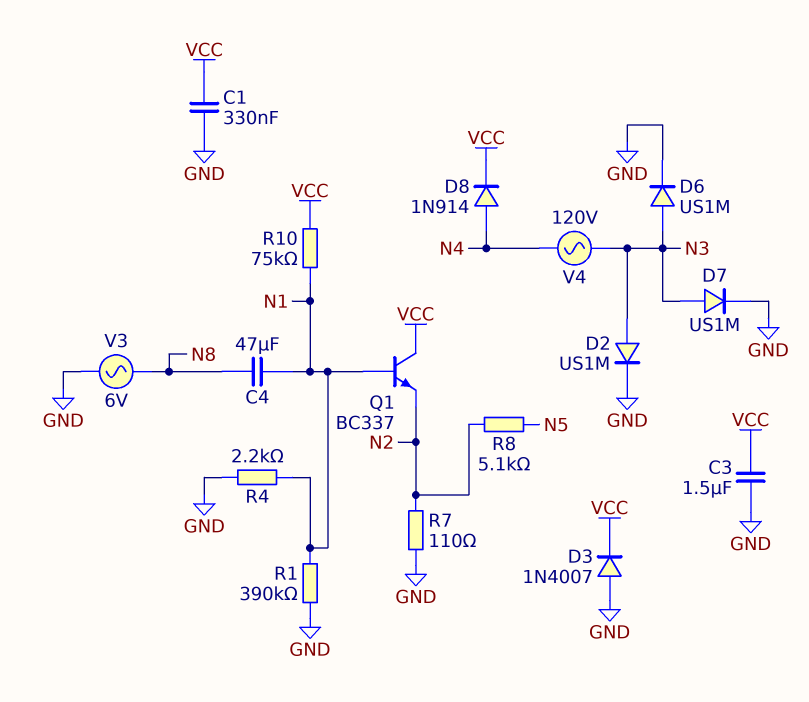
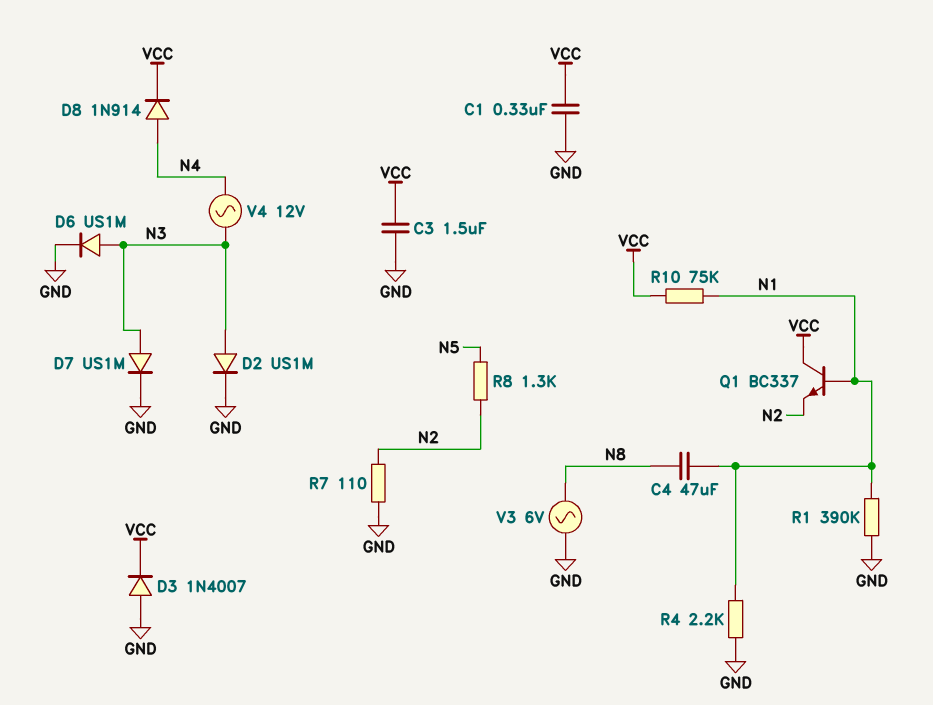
R8: 5.1k (N2, N5) -> 1.3k (N2, N5)
V4: AC 120V (N3, N4) -> AC 12V (N3, N4)

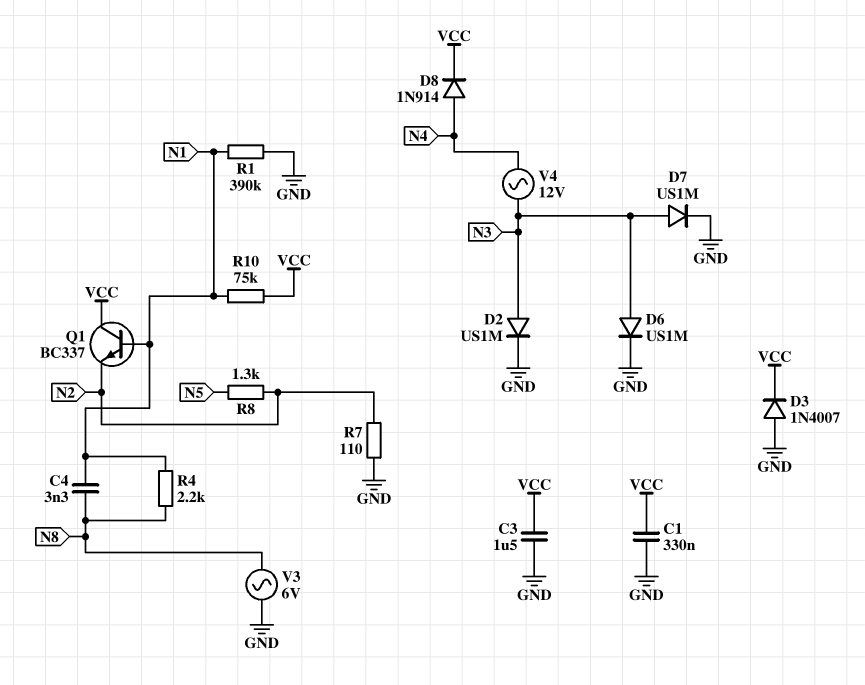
C4: 47uF (N1, N8) -> 3.3nF (N1, N8)
R4: 2.2k (GND, N1) -> 2.2k (N1, N8)

